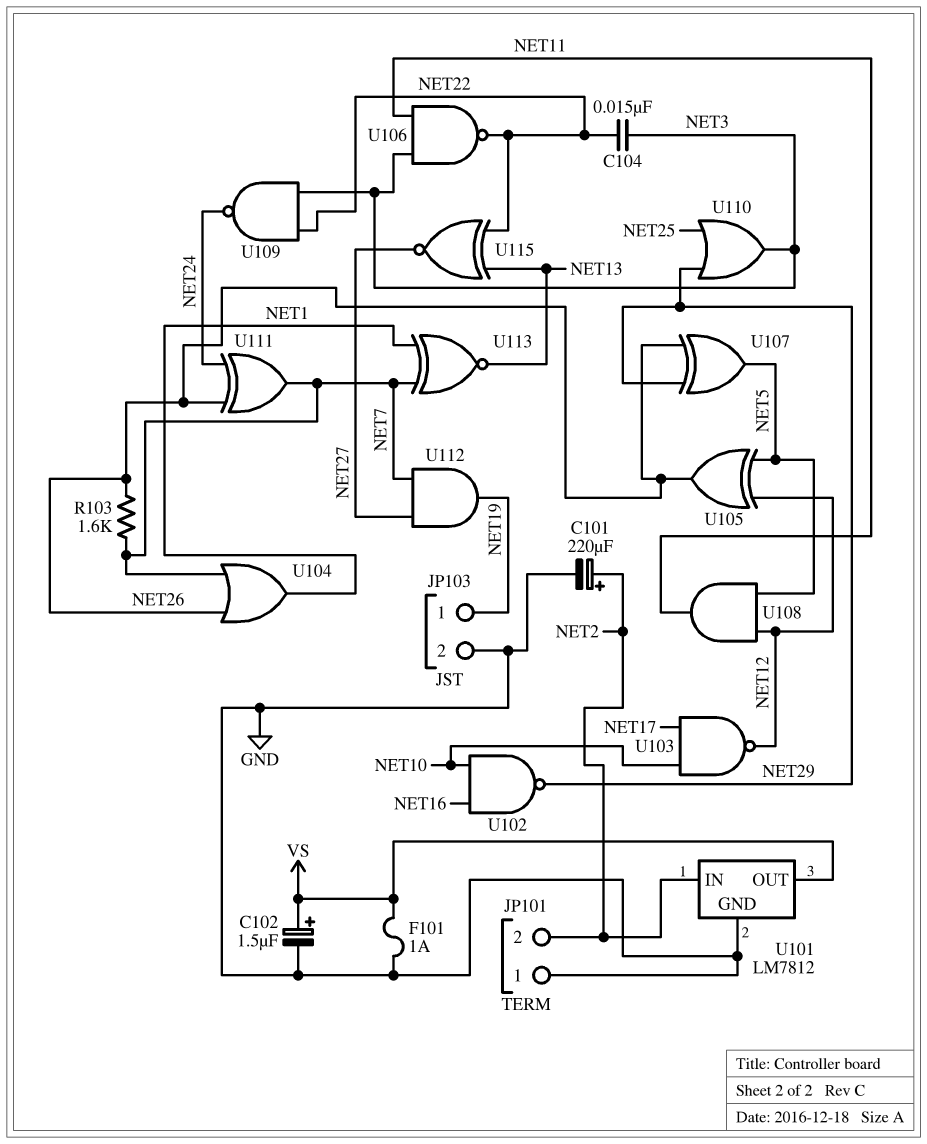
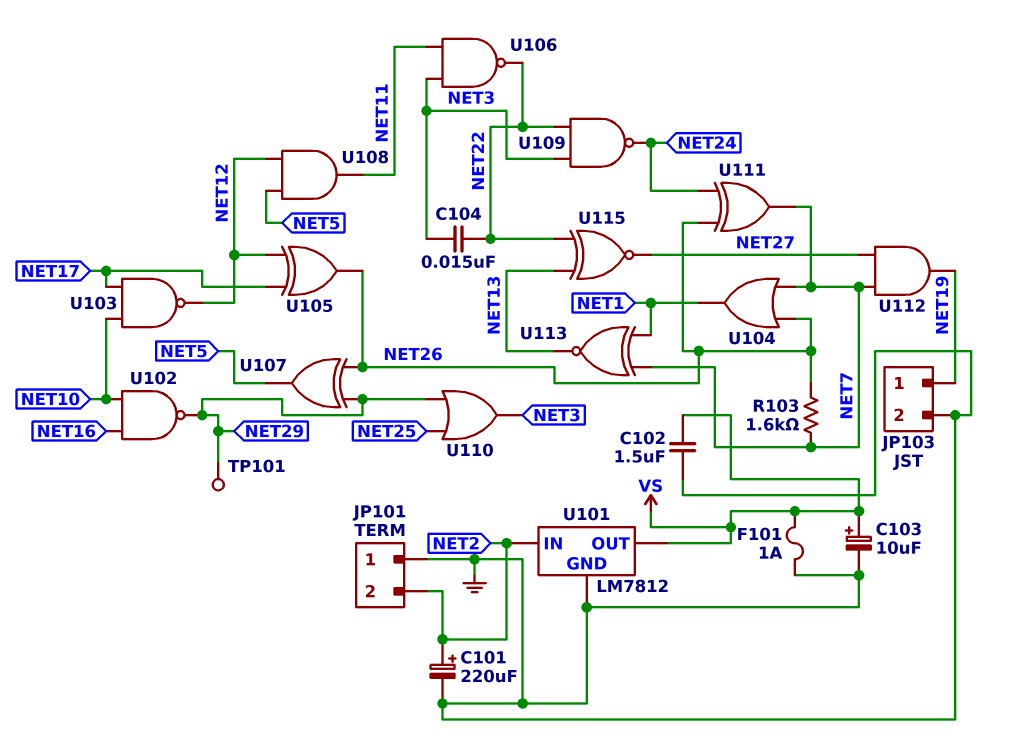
C102: 1.5uF (plus VS, minus GND) -> 1.5uF (GND, VS)
C103: none -> 10uF (plus VS, minus GND)
TP101: none -> test point (NET29)
U105: XOR (in NET5, in NET12, out NET26) -> XOR (in NET12, in NET17, out NET26)

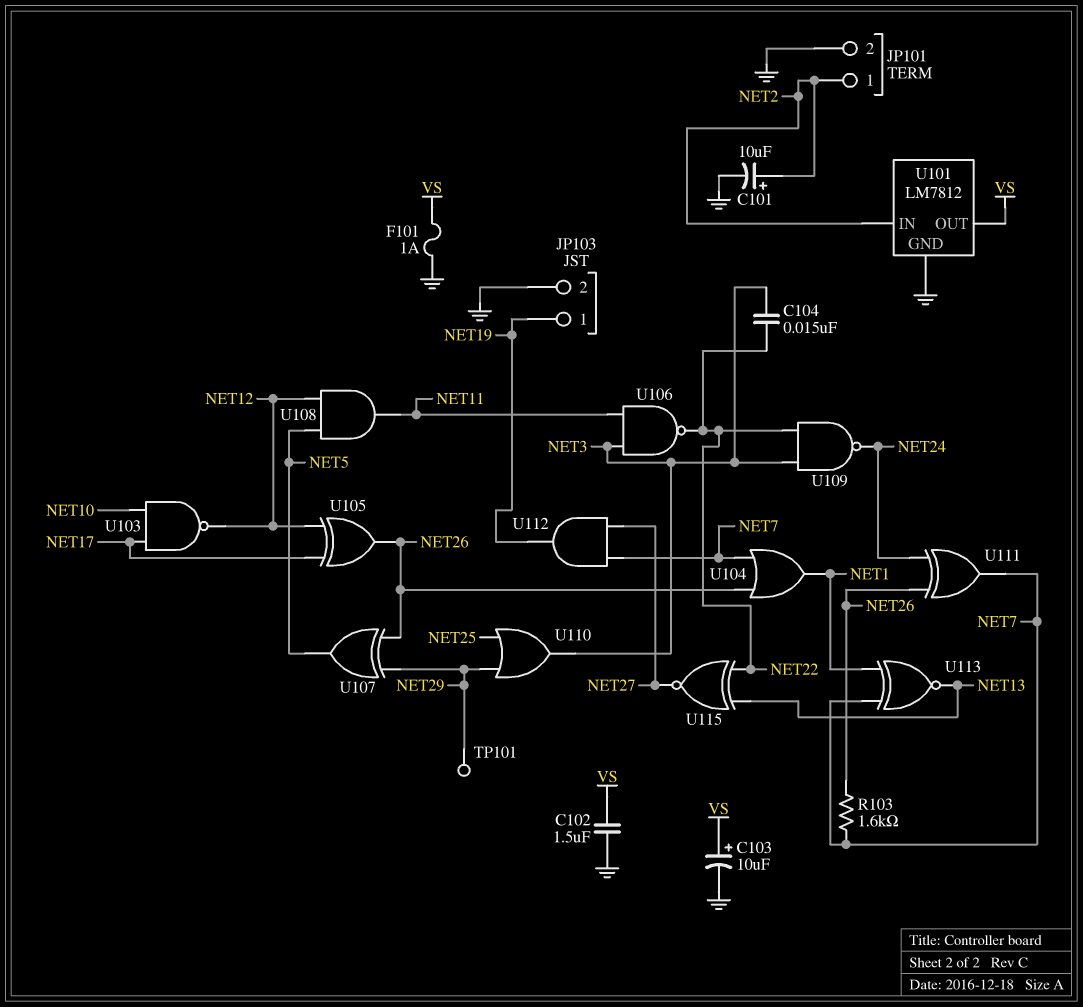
C101: 220uF (plus NET2, minus GND) -> 10uF (plus NET2, minus GND)
JP101 pin 1: GND -> NET2
JP101 pin 2: NET2 -> GND
U102: NAND (in NET10, in NET16, out NET29) -> none

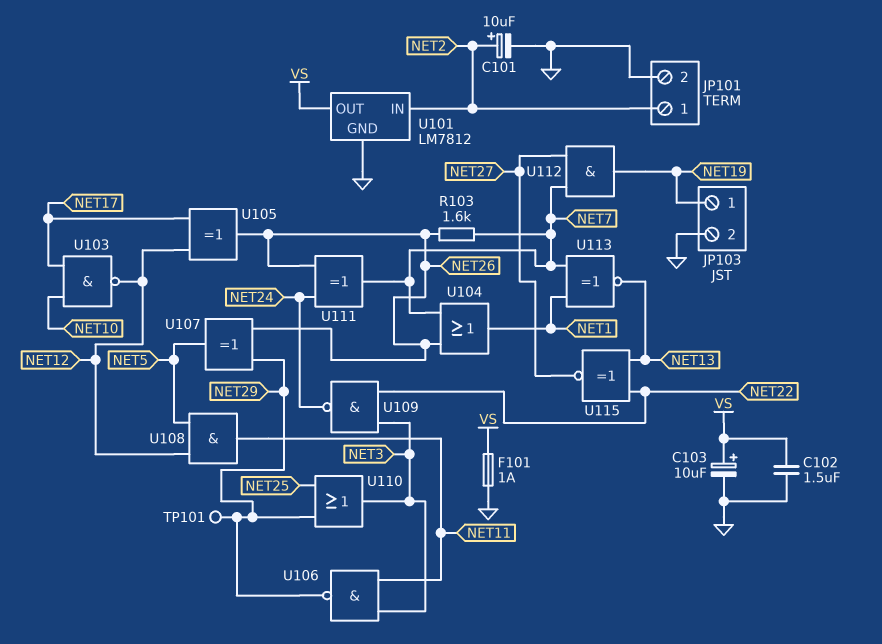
C104: 15nF (NET3, NET22) -> none
U106: NAND (in NET3, in NET11, out NET22) -> NAND (in NET3, in NET11, out NET29)

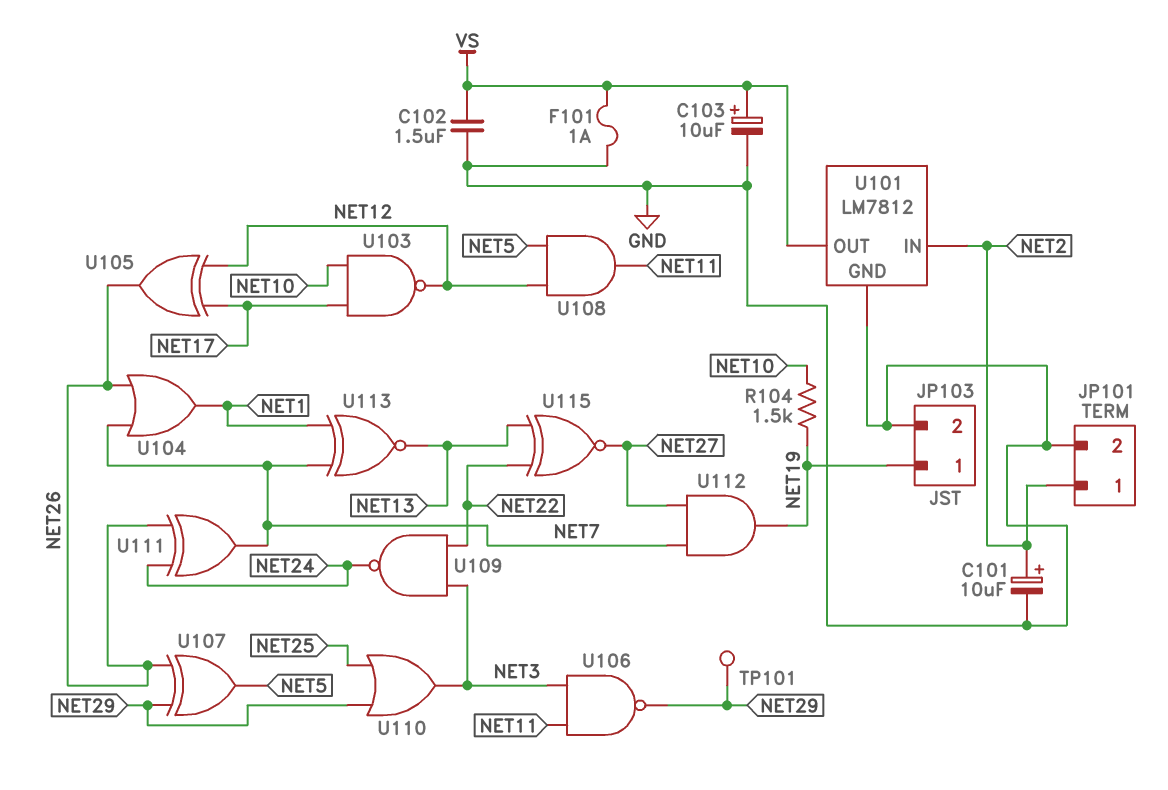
R103: 1.6k (NET7, NET26) -> none
R104: none -> 1.5k (NET10, NET19)

